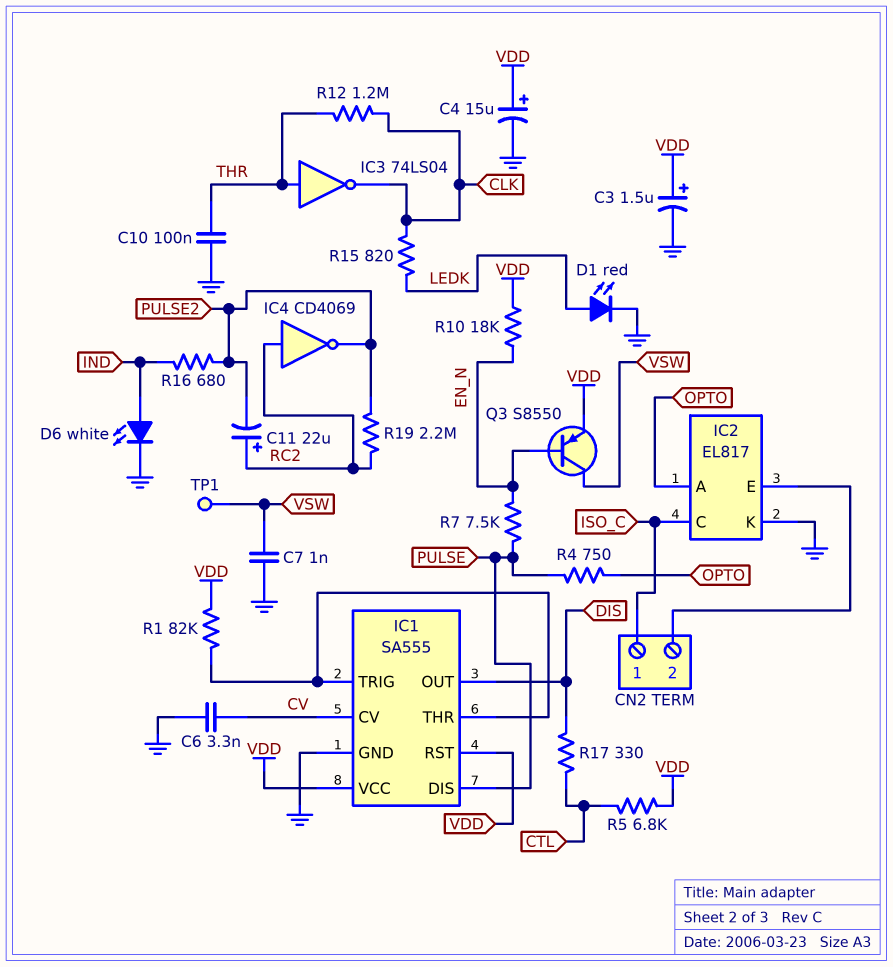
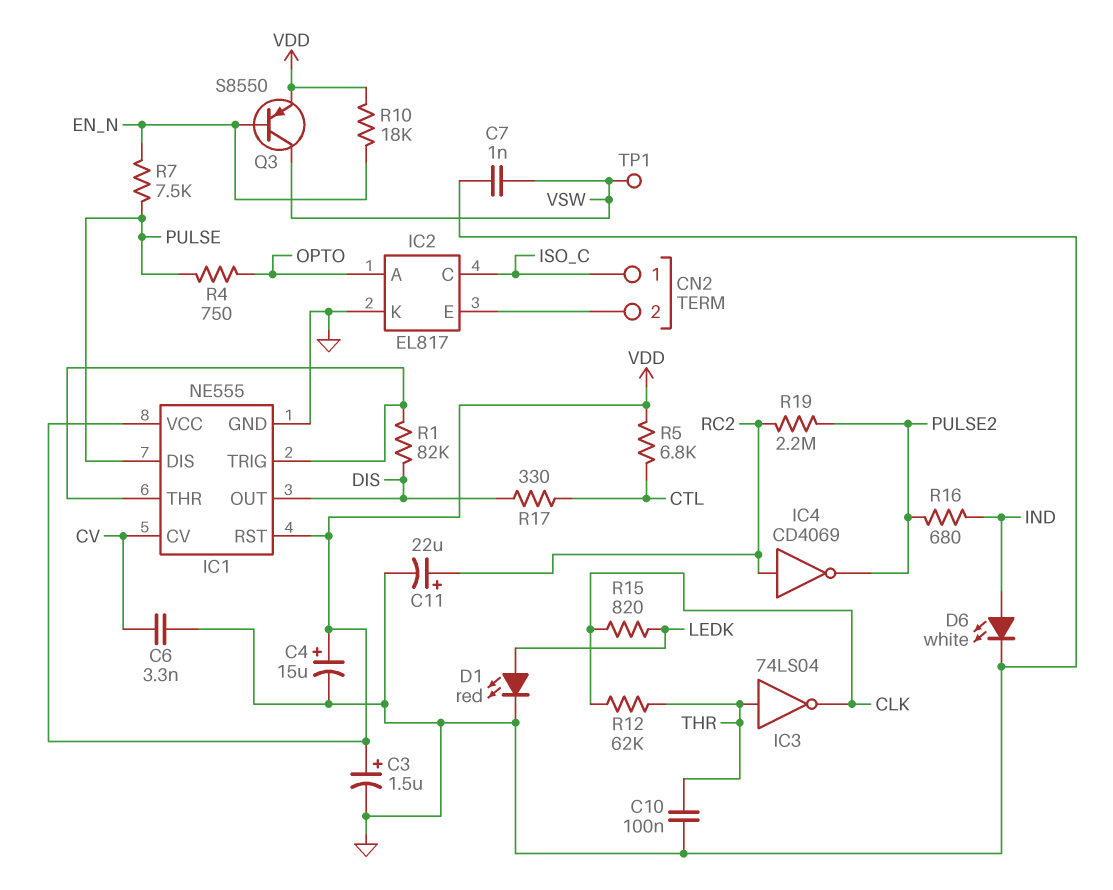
C11: 22uF (plus RC2, minus PULSE2) -> 22uF (plus RC2, minus GND)
IC1: SA555 -> NE555
R1: 82k (IC1/THR, VDD) -> 82k (DIS, IC1/THR)
R12: 1.2M (CLK, THR) -> 62k (CLK, THR)

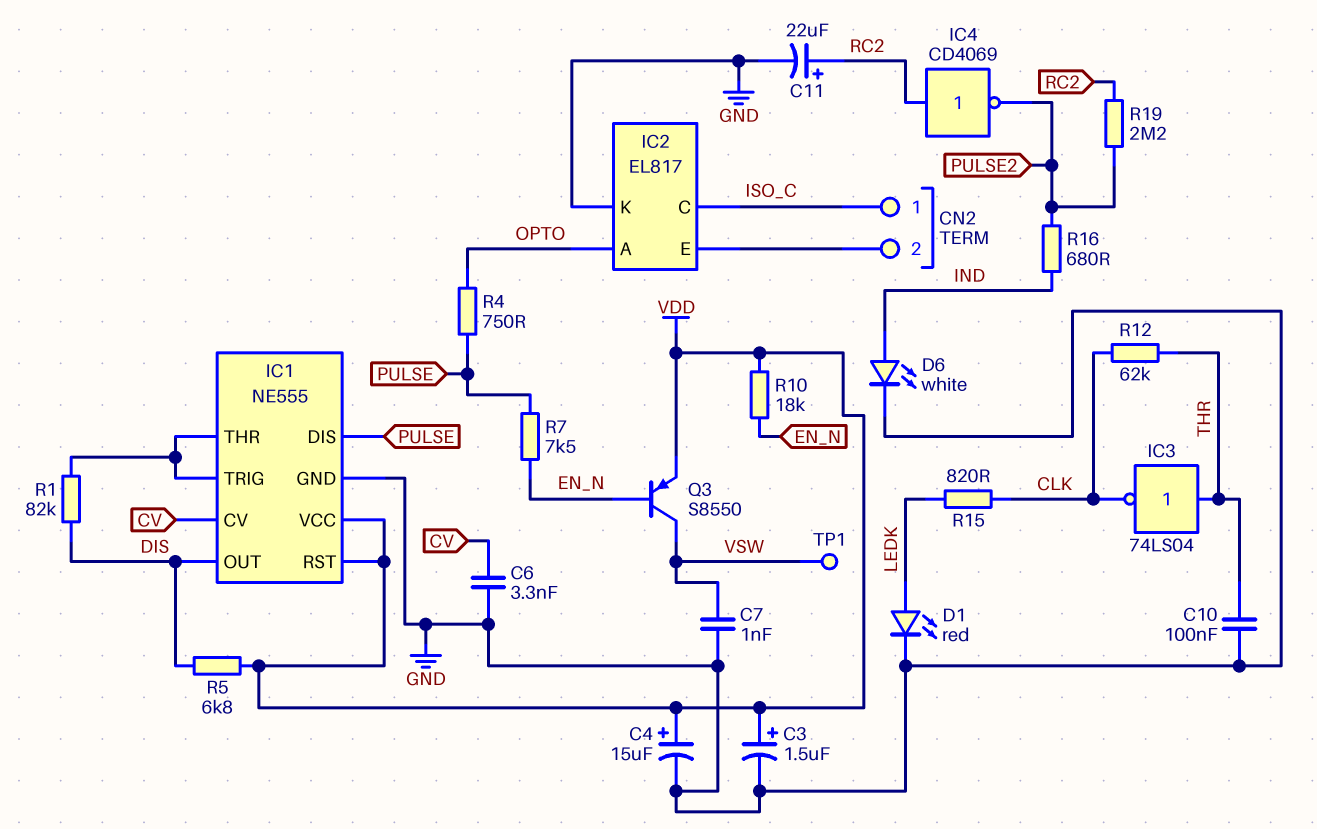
R5: 6.8k (CTL, VDD) -> 6.8k (DIS, VDD)
R17: 330 (CTL, DIS) -> none

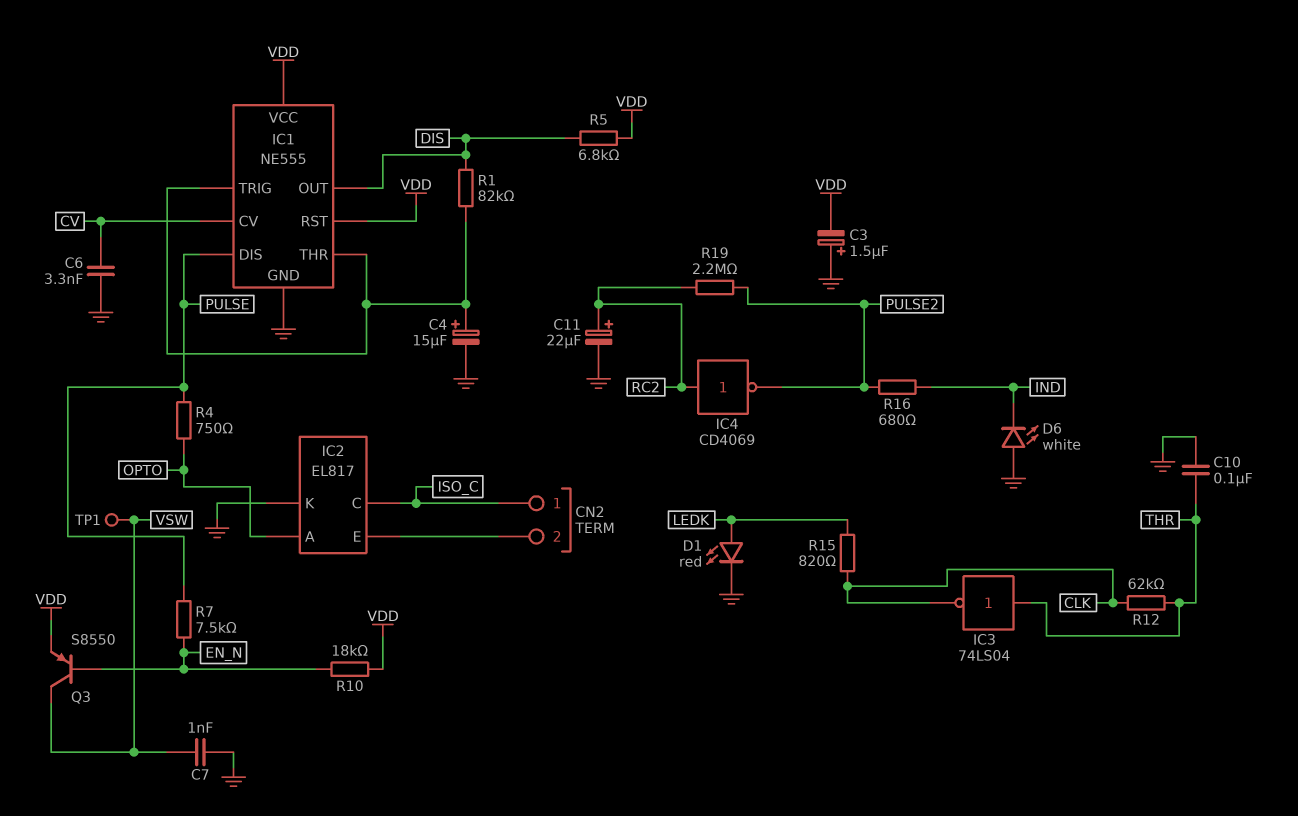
C3: 1.5uF (plus VDD, minus GND) -> 1.5uF (plus GND, minus VDD)
C4: 15uF (plus VDD, minus GND) -> 15uF (plus IC1/THR, minus GND)
D6: LED white (A IND, K GND) -> LED white (A GND, K IND)

